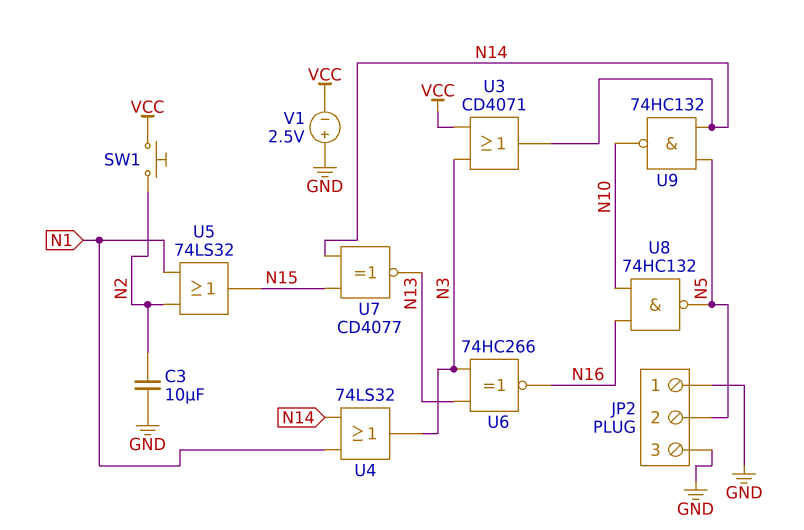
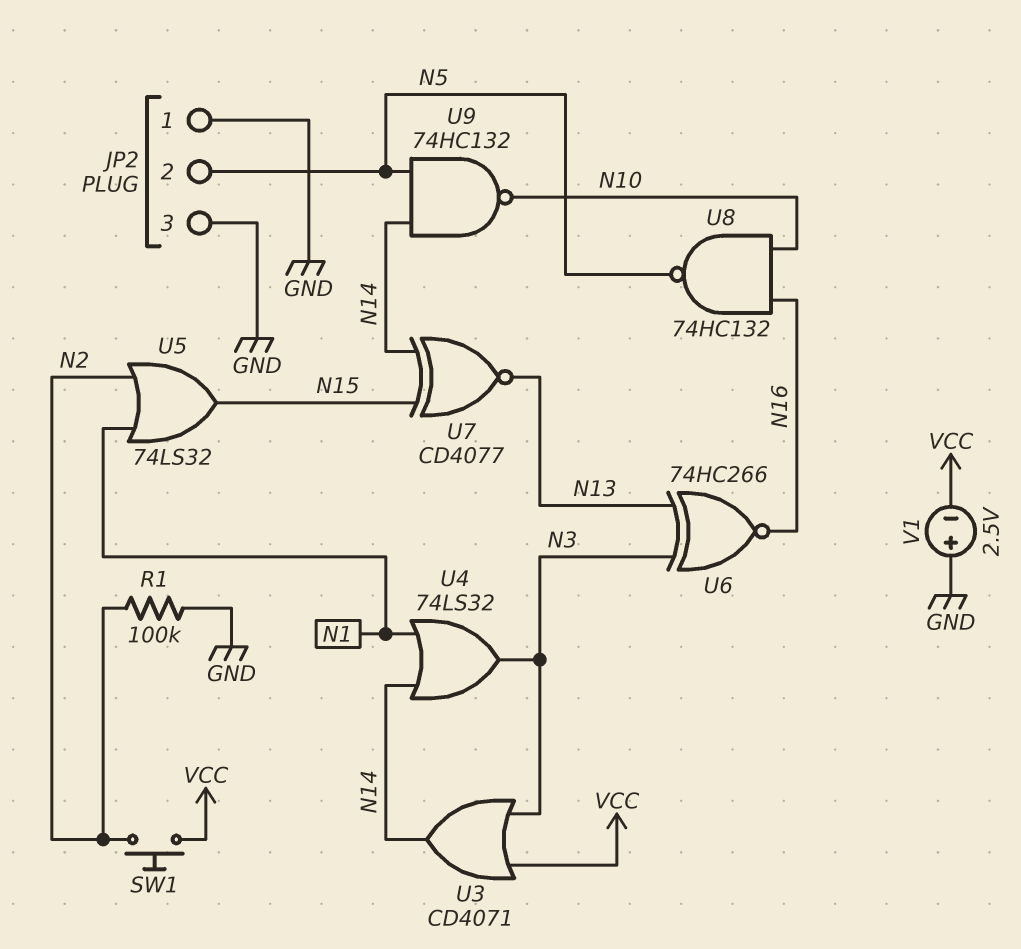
C3: 10uF (GND, N2) -> none
R1: none -> 100k (GND, N2)

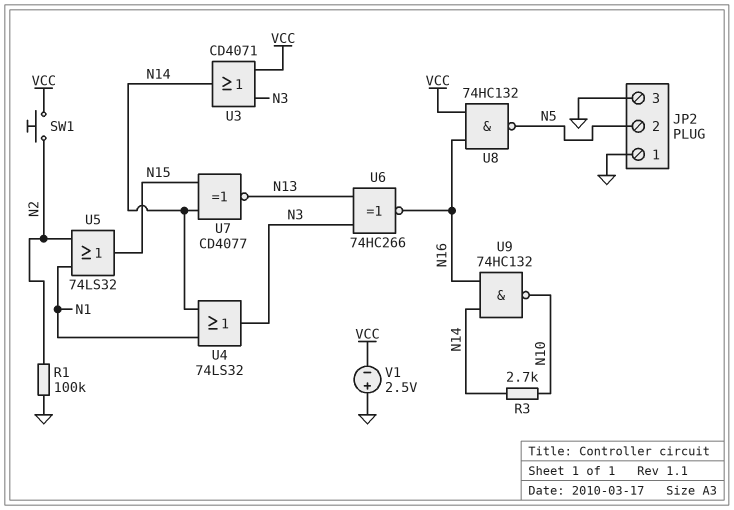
R3: none -> 2.7k (N10, N14)
U8: NAND 74HC132 (in N10, in N16, out N5) -> NAND 74HC132 (in N16, in VCC, out N5)
U9: NAND 74HC132 (in N5, in N14, out N10) -> NAND 74HC132 (in N14, in N16, out N10)

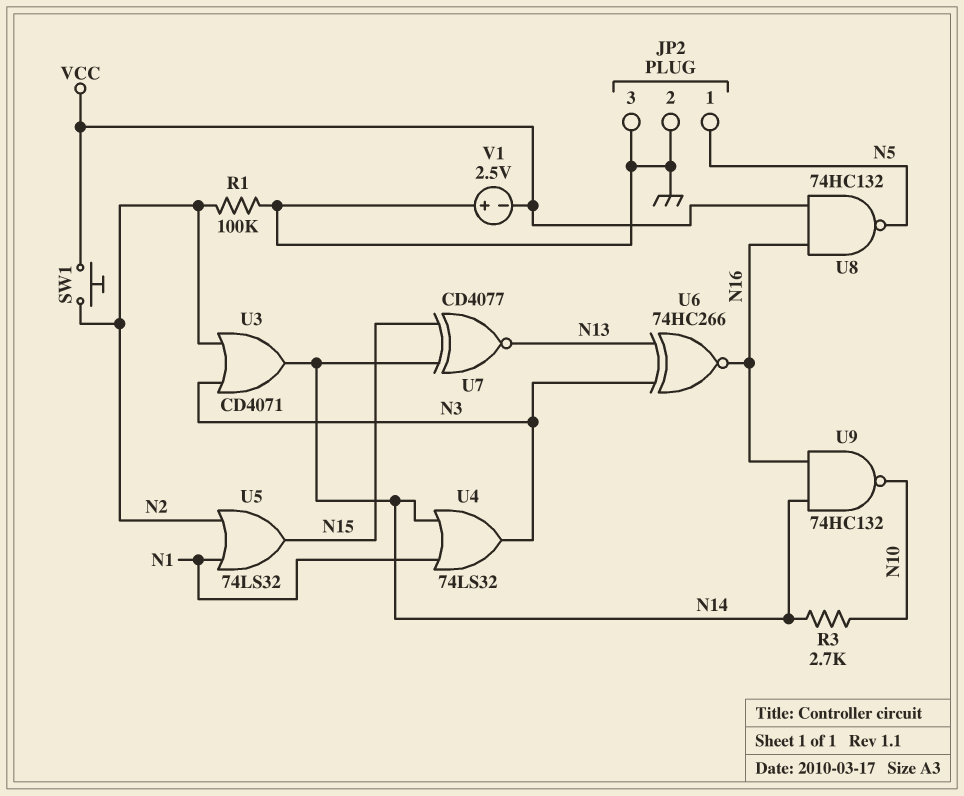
JP2 pin 1: GND -> N5
JP2 pin 2: N5 -> GND
U3: OR CD4071 (in N3, in VCC, out N14) -> OR CD4071 (in N2, in N3, out N14)

